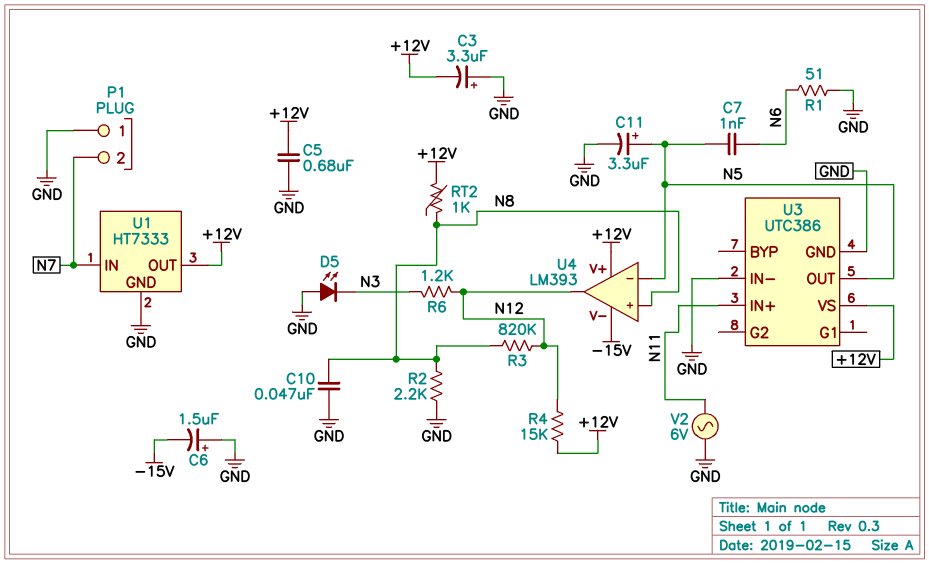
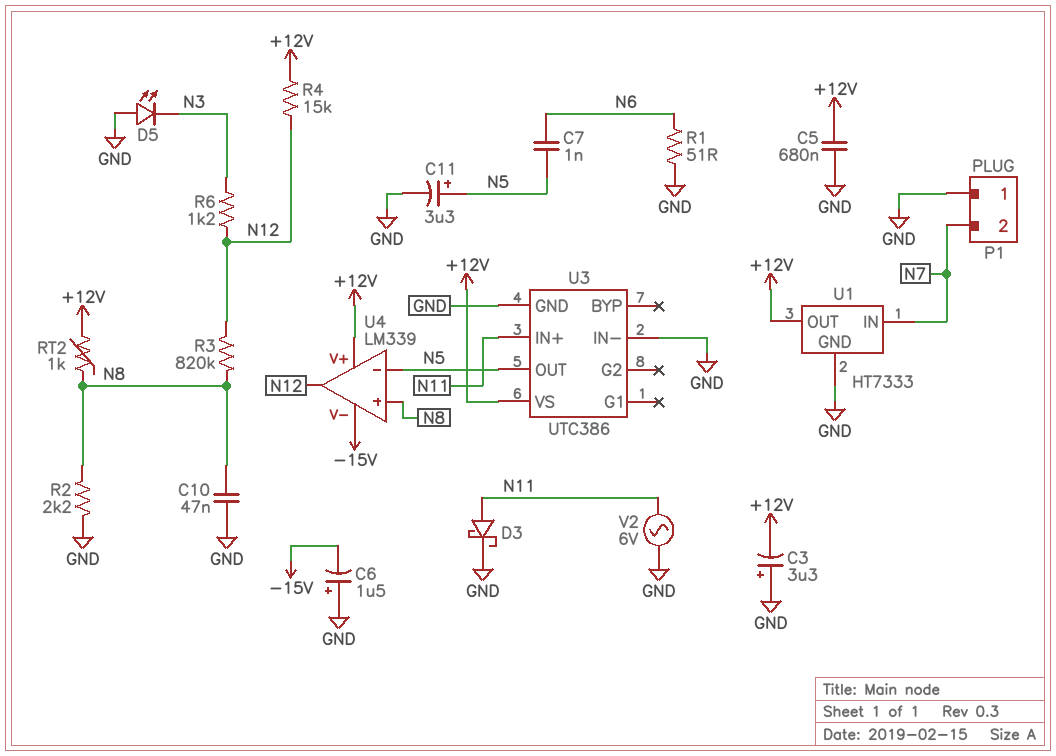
D3: none -> schottky (A N11, K GND)
U4: LM393 -> LM339

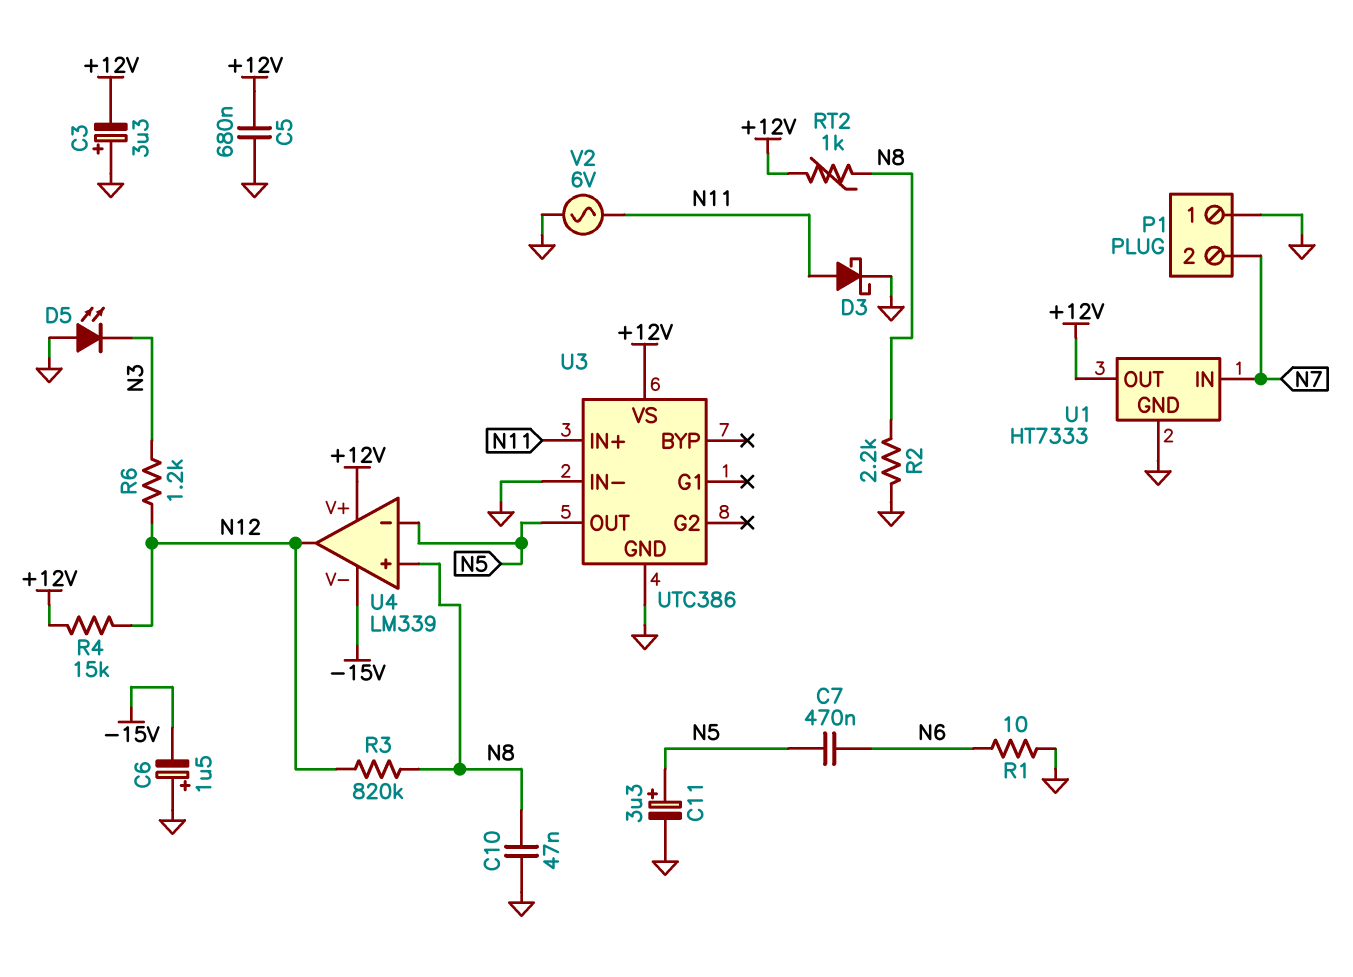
C7: 1nF (N5, N6) -> 470nF (N5, N6)
R1: 51 (GND, N6) -> 10 (GND, N6)

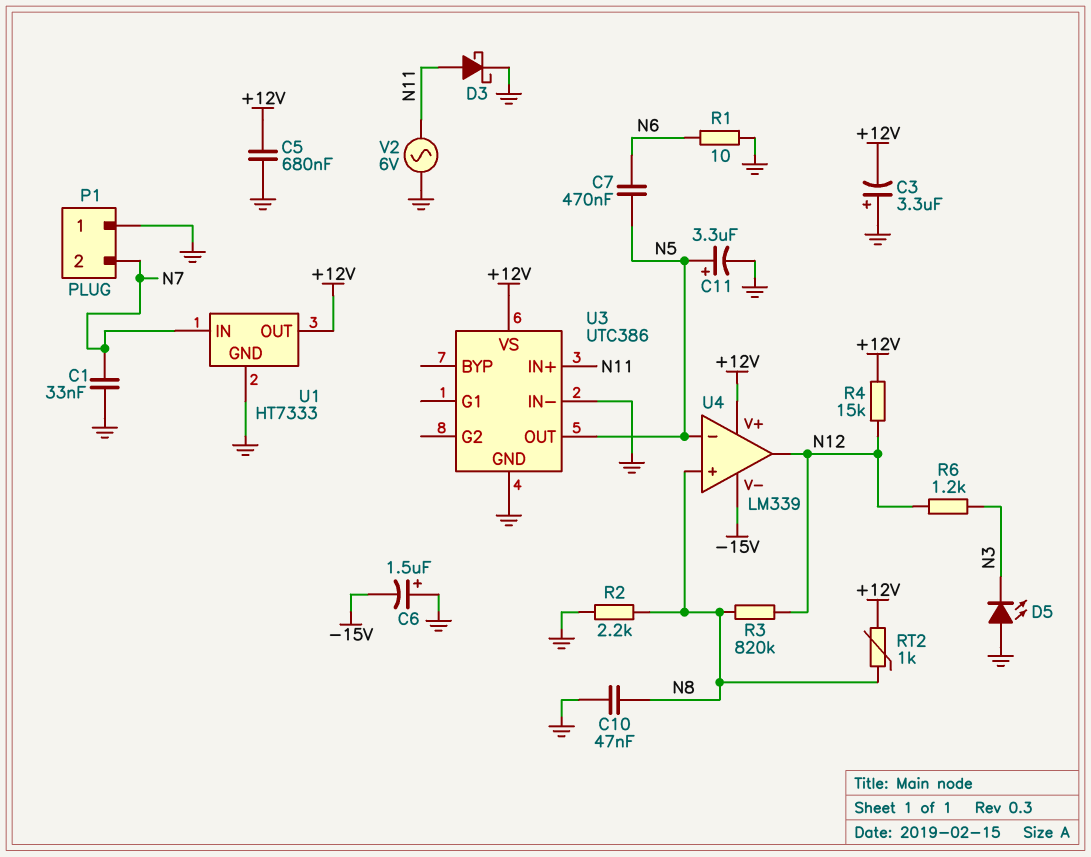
C1: none -> 33nF (GND, N7)

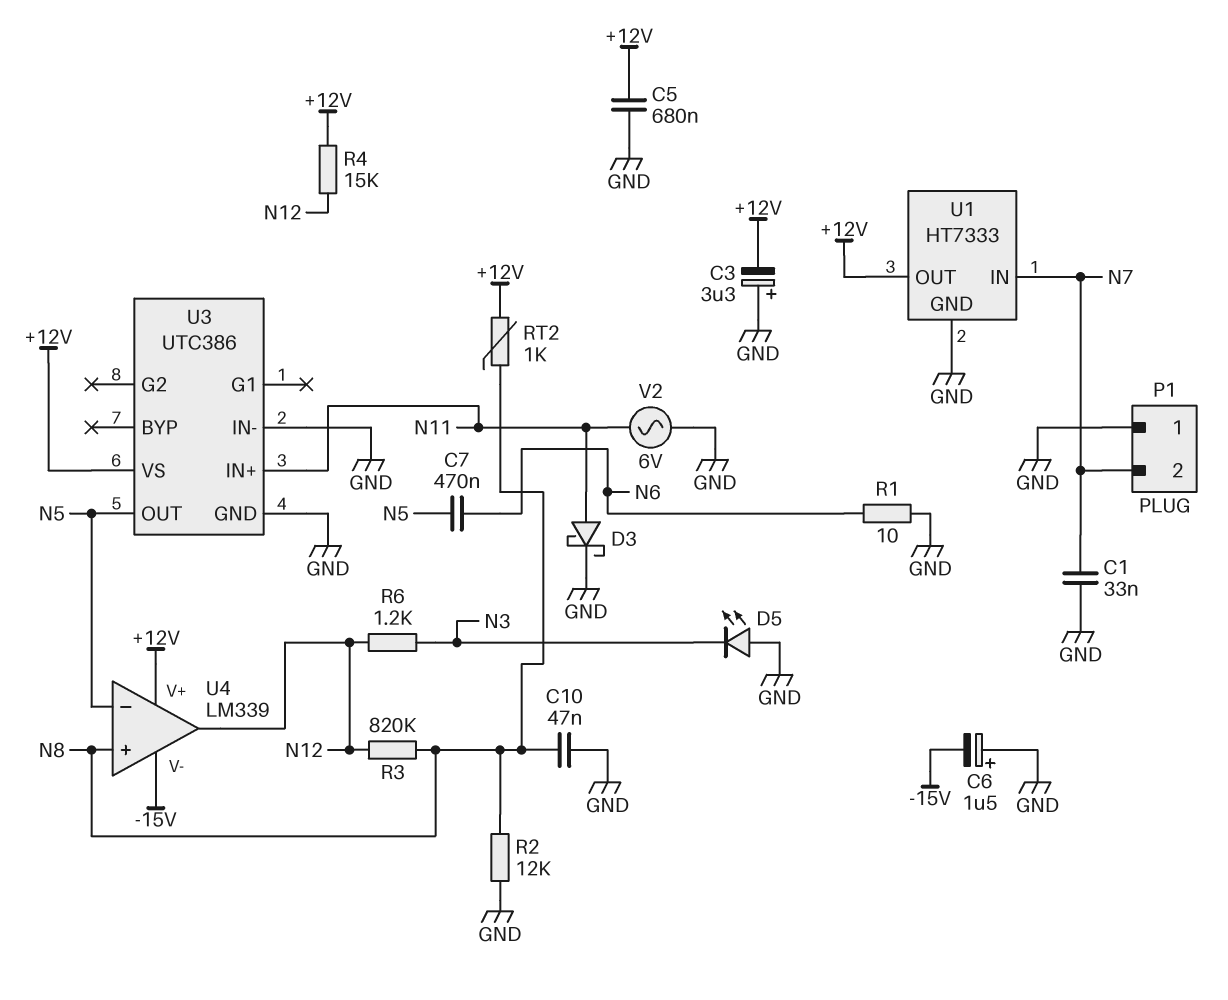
C11: 3.3uF (plus N5, minus GND) -> none
R2: 2.2k (GND, N8) -> 12k (GND, N8)

